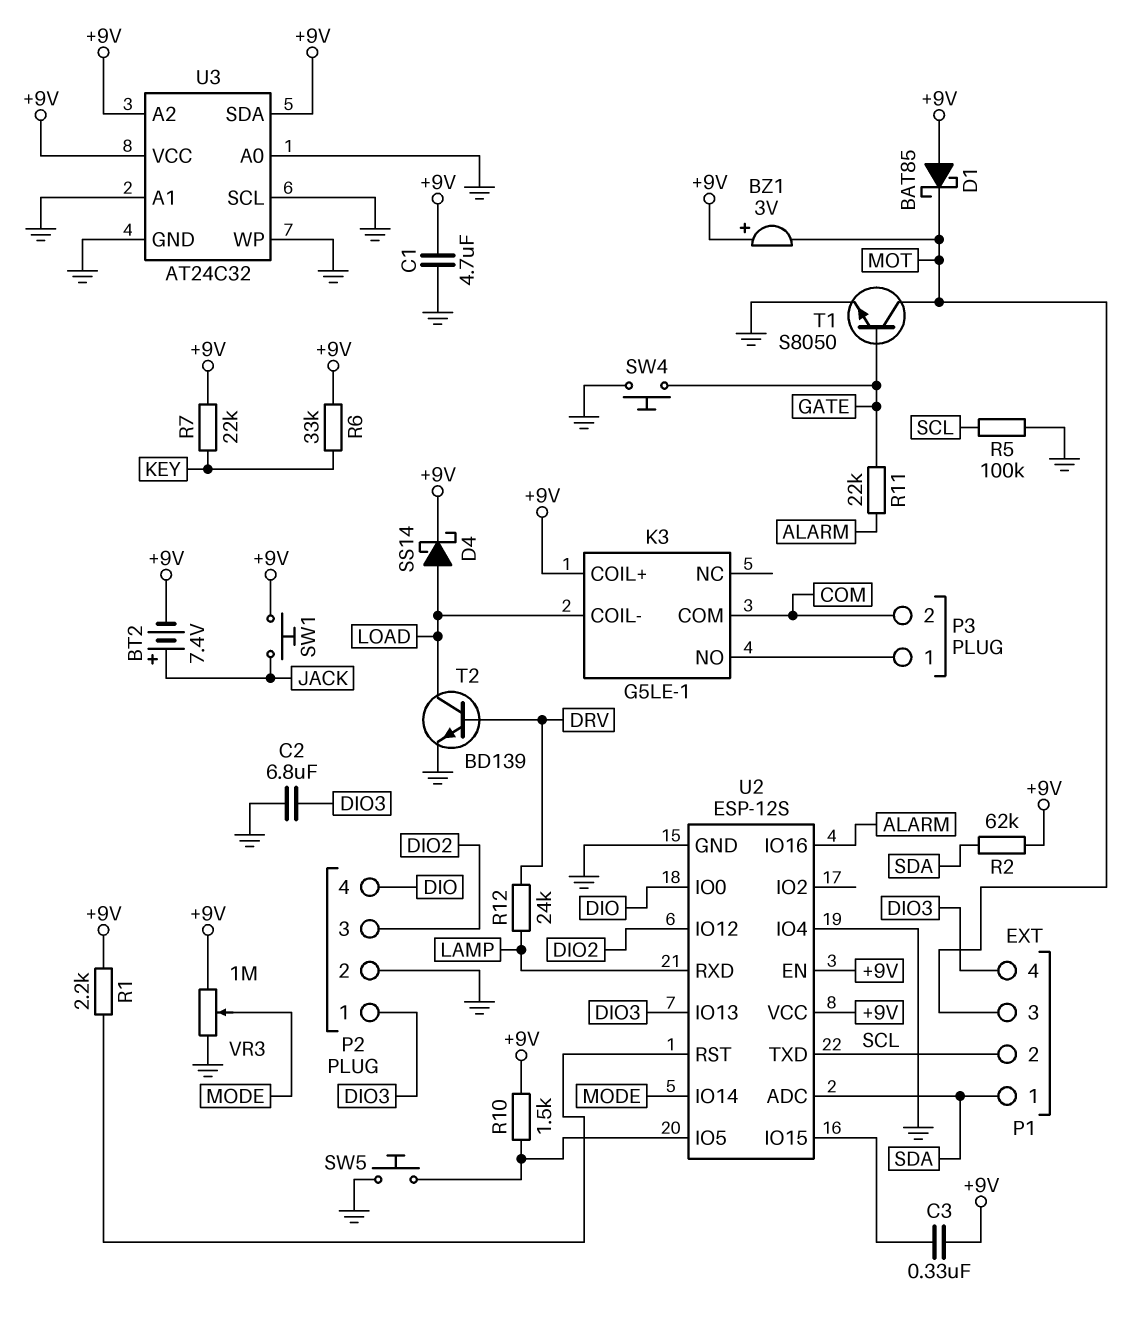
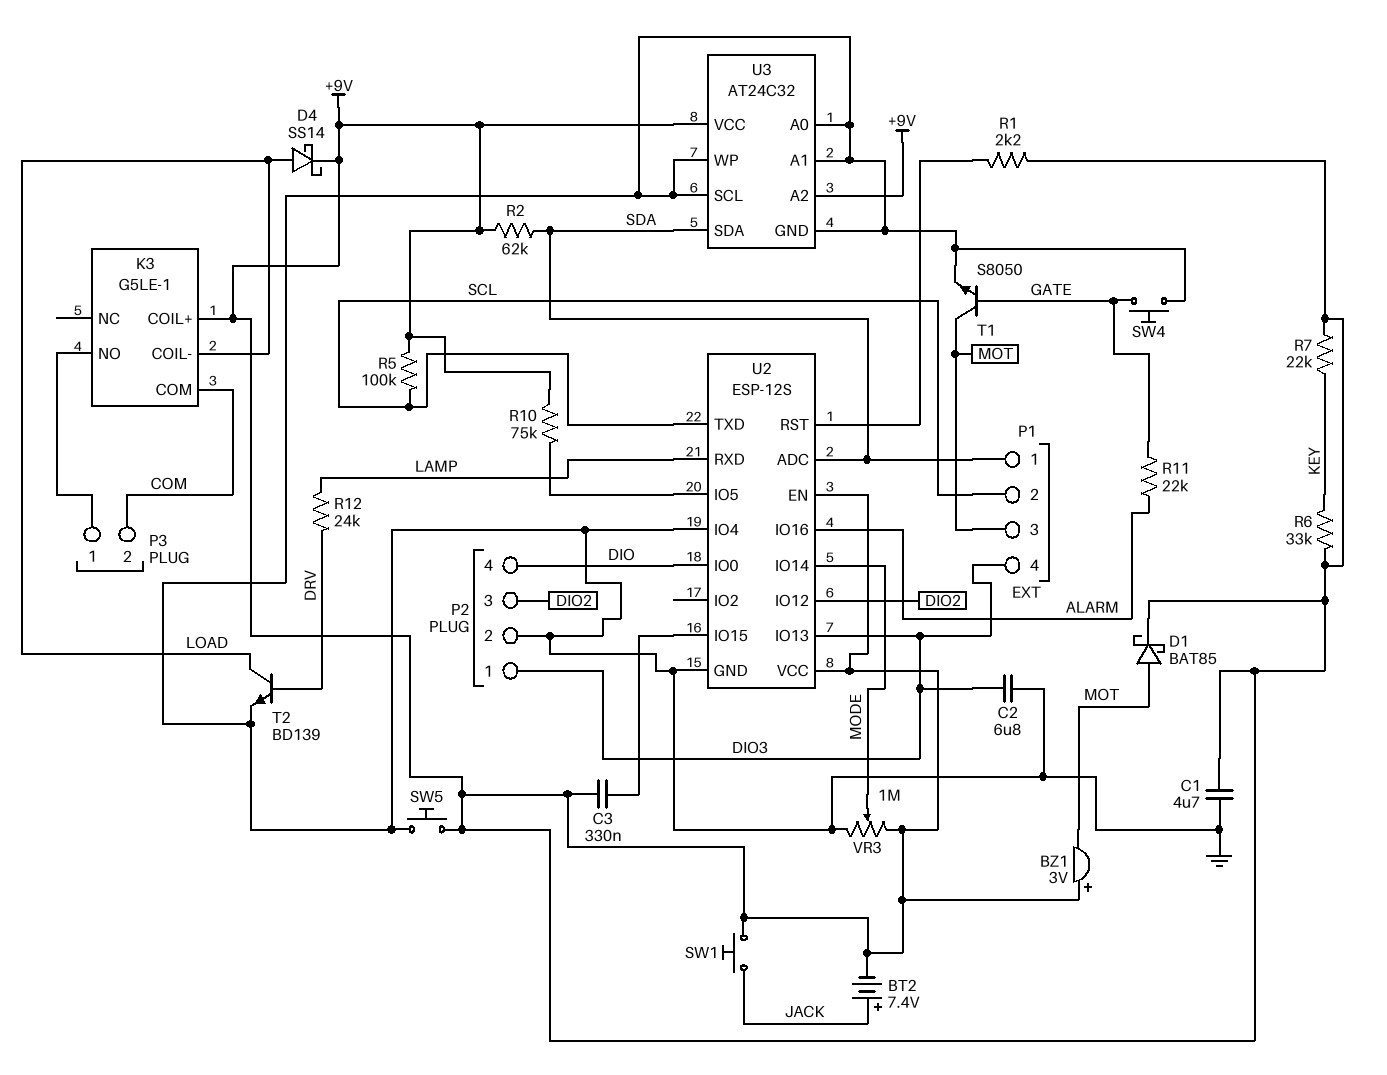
D1: schottky BAT85 (A +9V, K MOT) -> schottky BAT85 (A MOT, K +9V)
R5: 100k (GND, SCL) -> 100k (+9V, SCL)
R10: 1.5k (+9V, U2/IO5) -> 75k (+9V, U2/IO5)
SW5: button (GND, U2/IO5) -> button (+9V, GND)
U3 pin SDA: +9V -> SDA

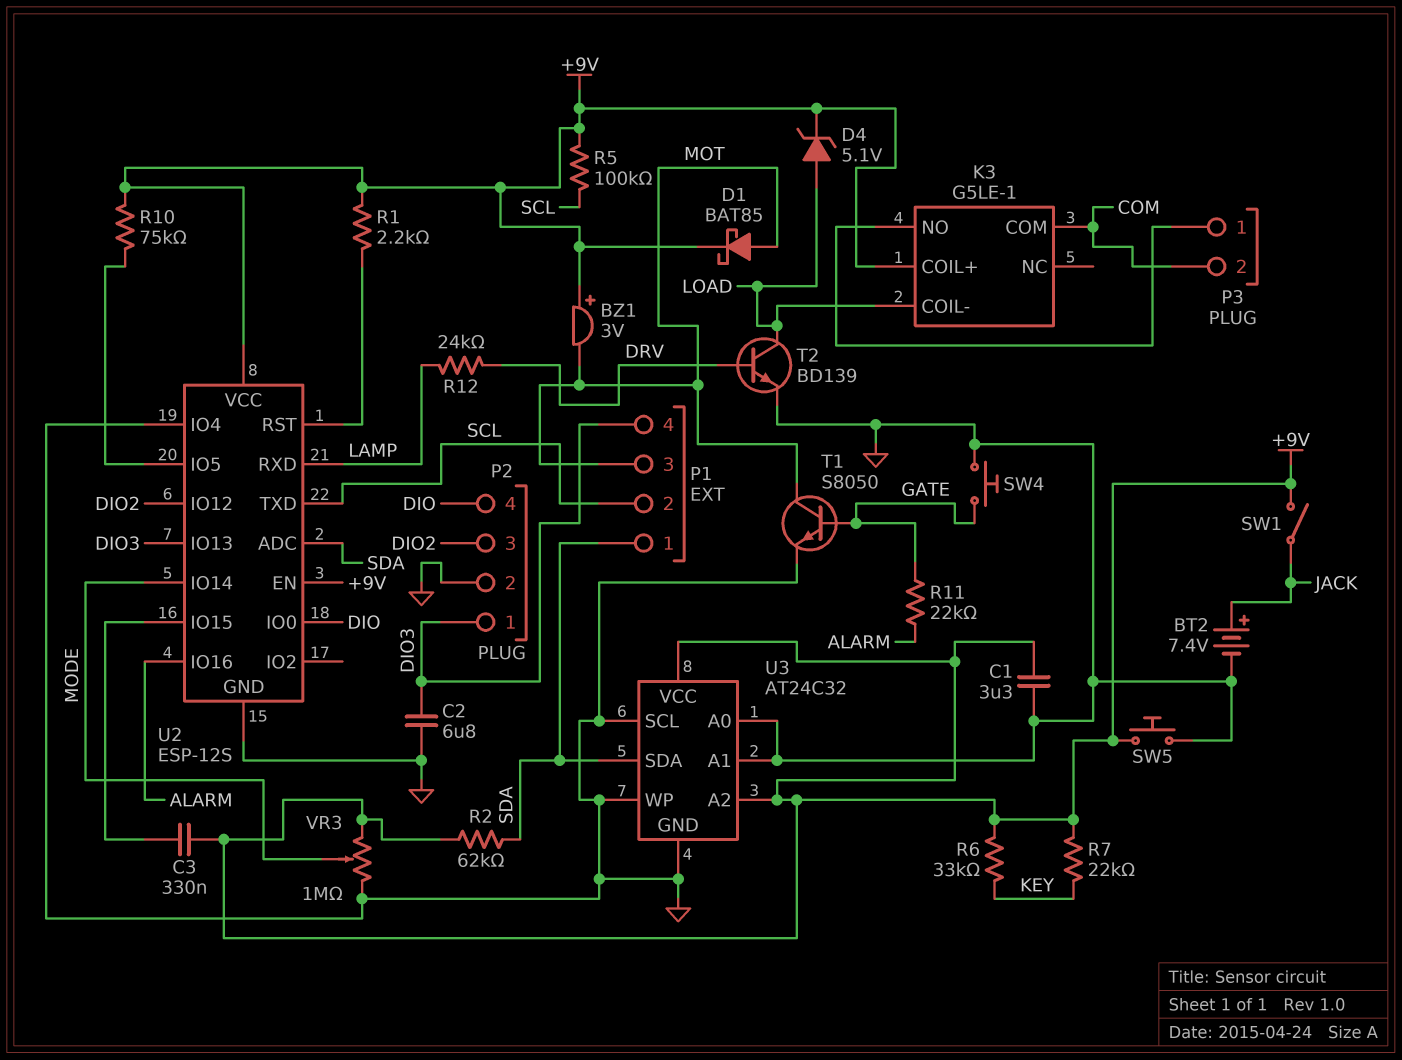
BT2: 7.4V (plus JACK, minus +9V) -> 7.4V (plus JACK, minus GND)
C1: 4.7uF (+9V, GND) -> 3.3uF (+9V, GND)
D4: schottky SS14 (A LOAD, K +9V) -> zener 5.1V (A LOAD, K +9V)
SW1: button (+9V, JACK) -> switch (+9V, JACK)

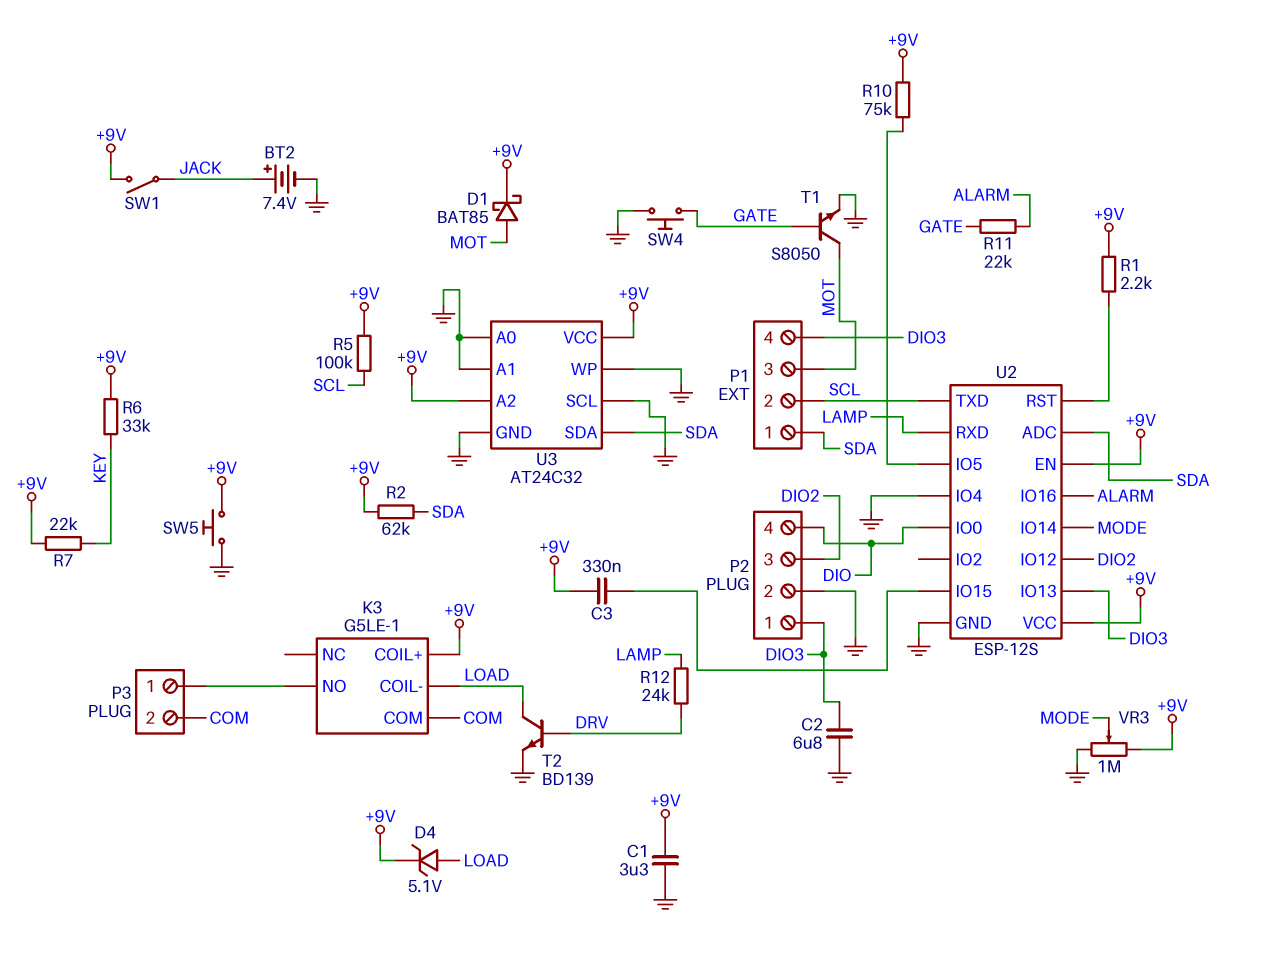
BZ1: buzzer 3V (plus +9V, minus MOT) -> none

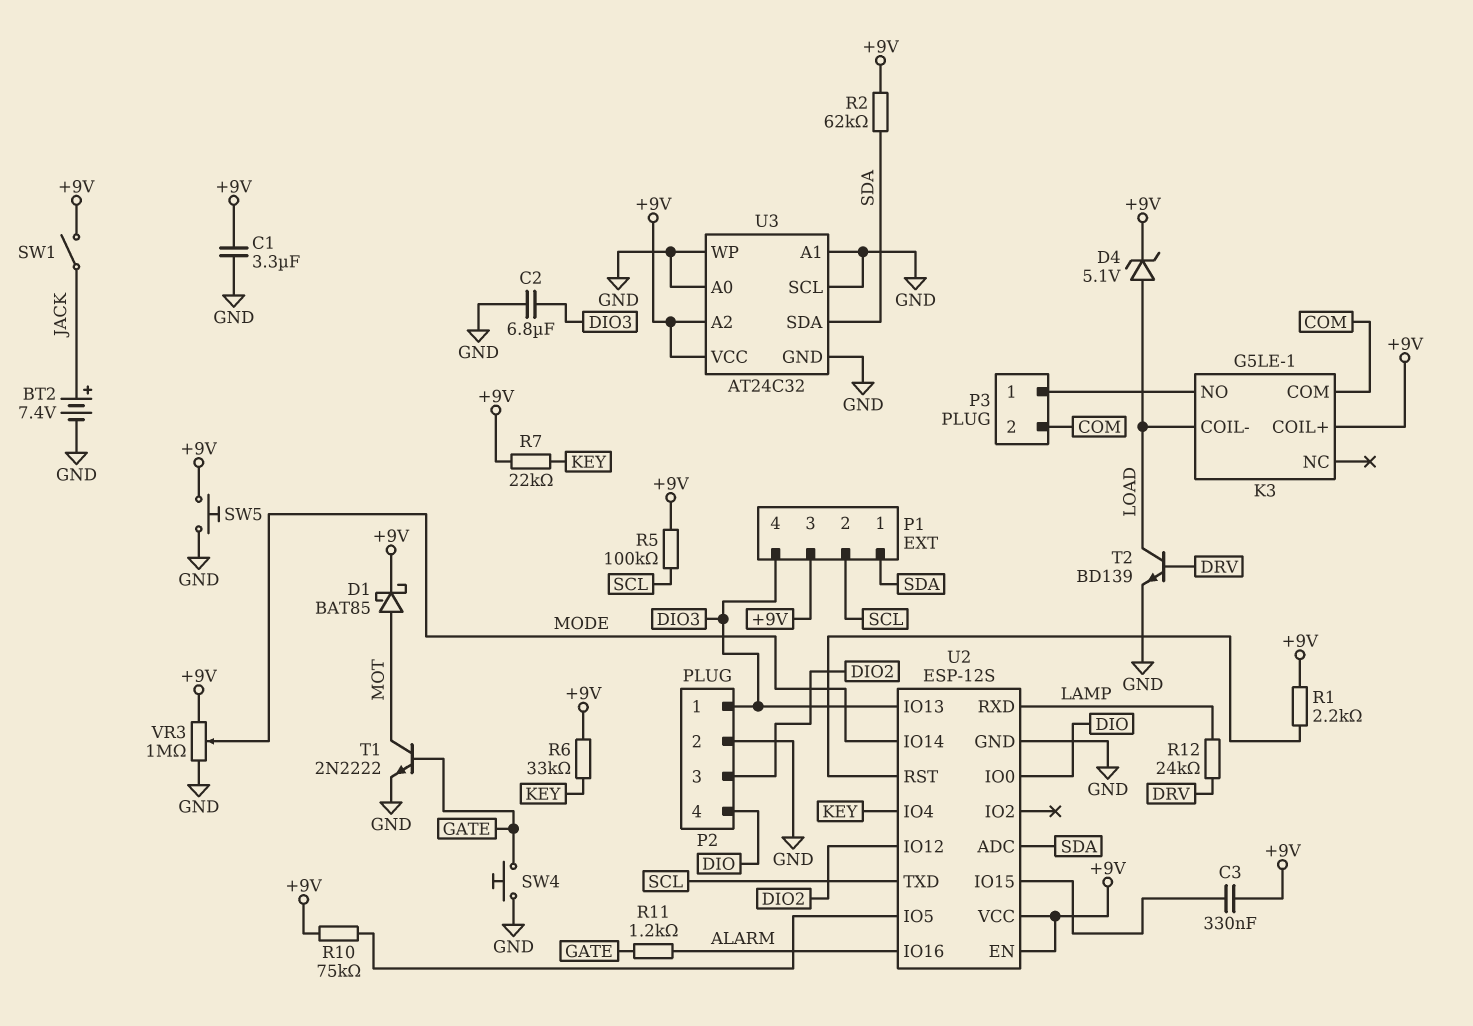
P1 pin 3: MOT -> +9V
R11: 22k (ALARM, GATE) -> 1.2k (ALARM, GATE)
T1: NPN S8050 (B GATE, C MOT, E GND) -> NPN 2N2222 (B GATE, C MOT, E GND)
U2 pin IO4: GND -> KEY

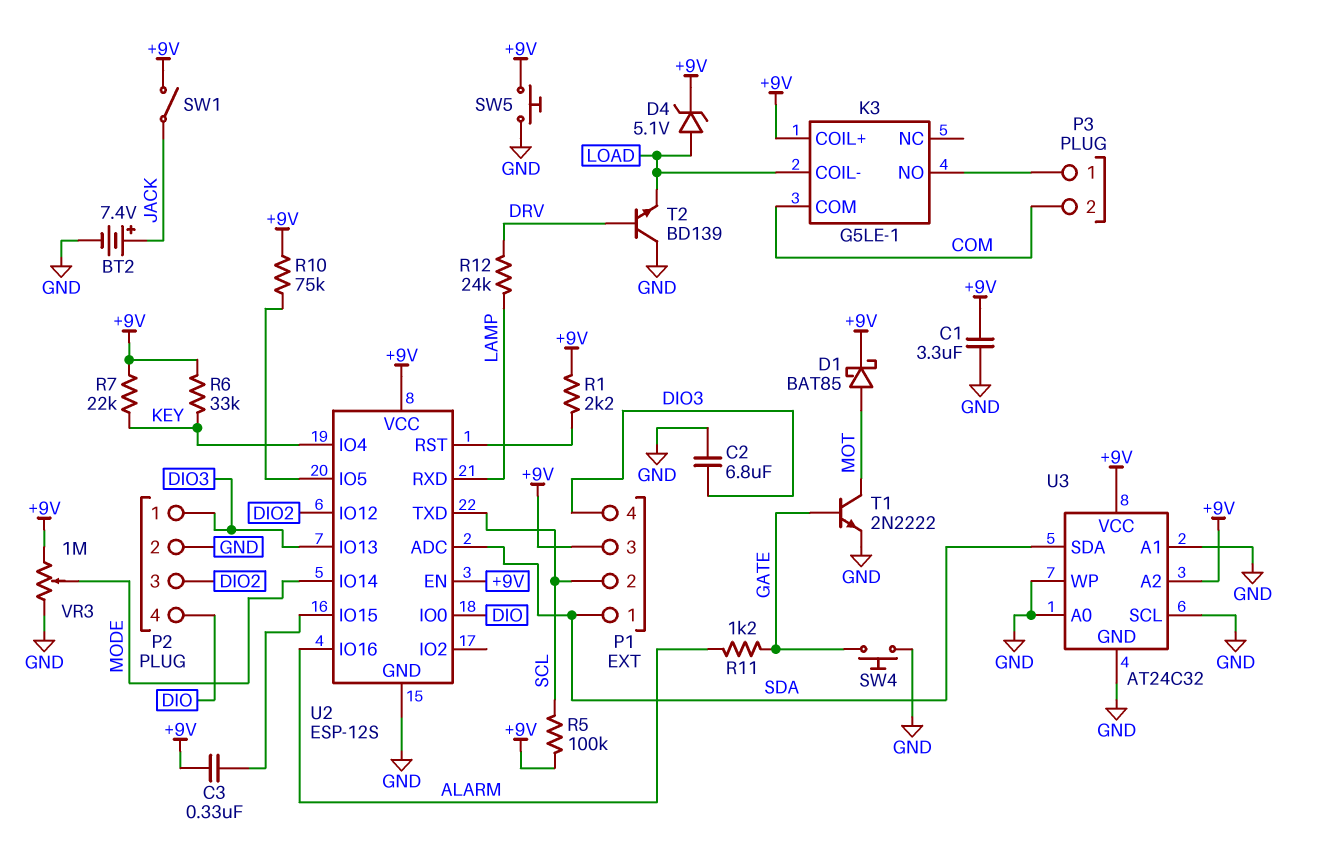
R2: 62k (+9V, SDA) -> none
T2: NPN BD139 (B DRV, C LOAD, E GND) -> NPN BD139 (B DRV, C GND, E LOAD)

